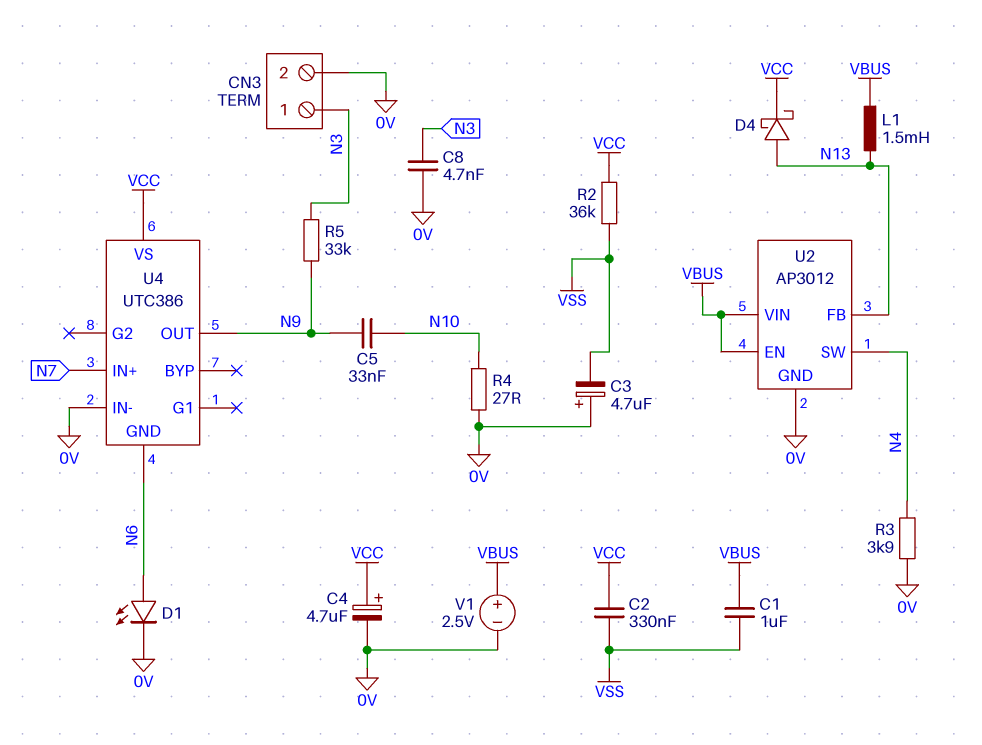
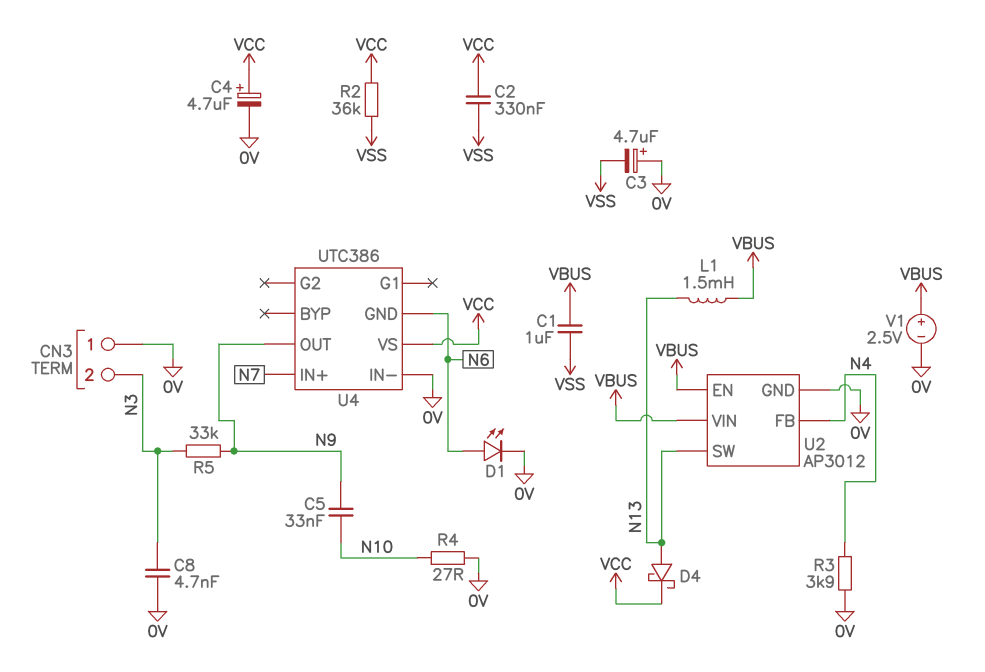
CN3 pin 1: N3 -> 0V
CN3 pin 2: 0V -> N3
U2 pin FB: N13 -> N4
U2 pin SW: N4 -> N13

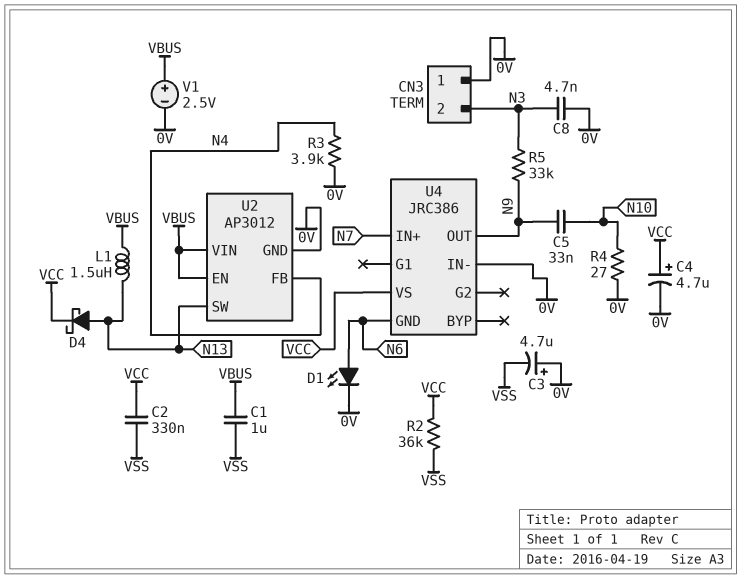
L1: 1.5mH (N13, VBUS) -> 1.5uH (N13, VBUS)
U4: UTC386 -> JRC386

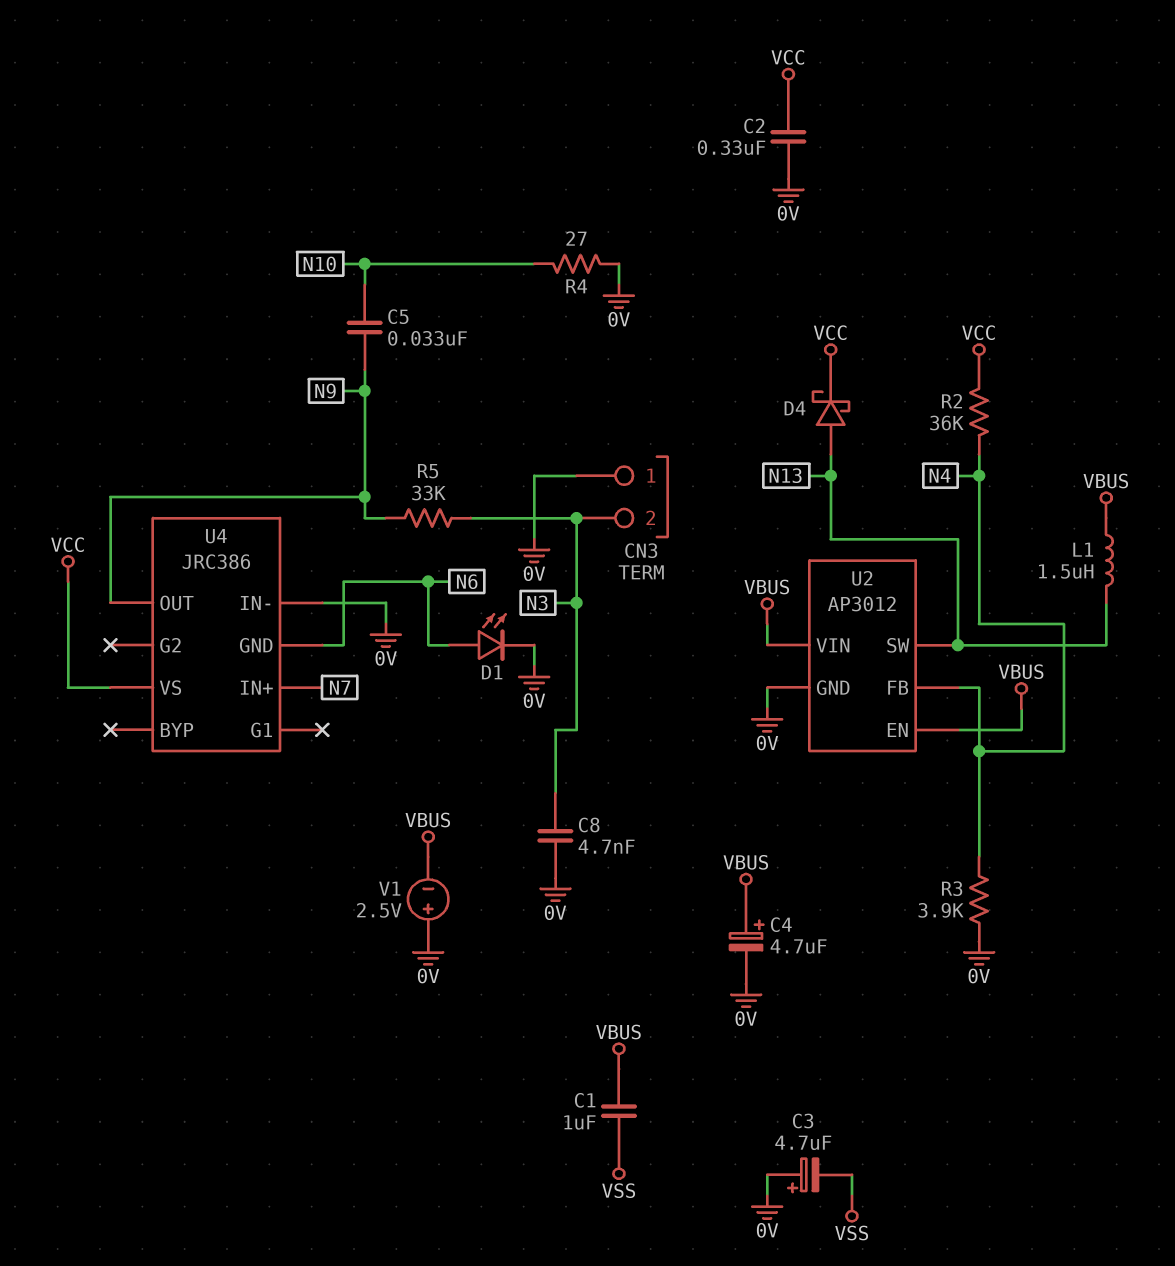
C2: 330nF (VCC, VSS) -> 330nF (0V, VCC)
C4: 4.7uF (plus VCC, minus 0V) -> 4.7uF (plus VBUS, minus 0V)
R2: 36k (VCC, VSS) -> 36k (N4, VCC)
V1: 2.5V (plus VBUS, minus 0V) -> 2.5V (plus 0V, minus VBUS)

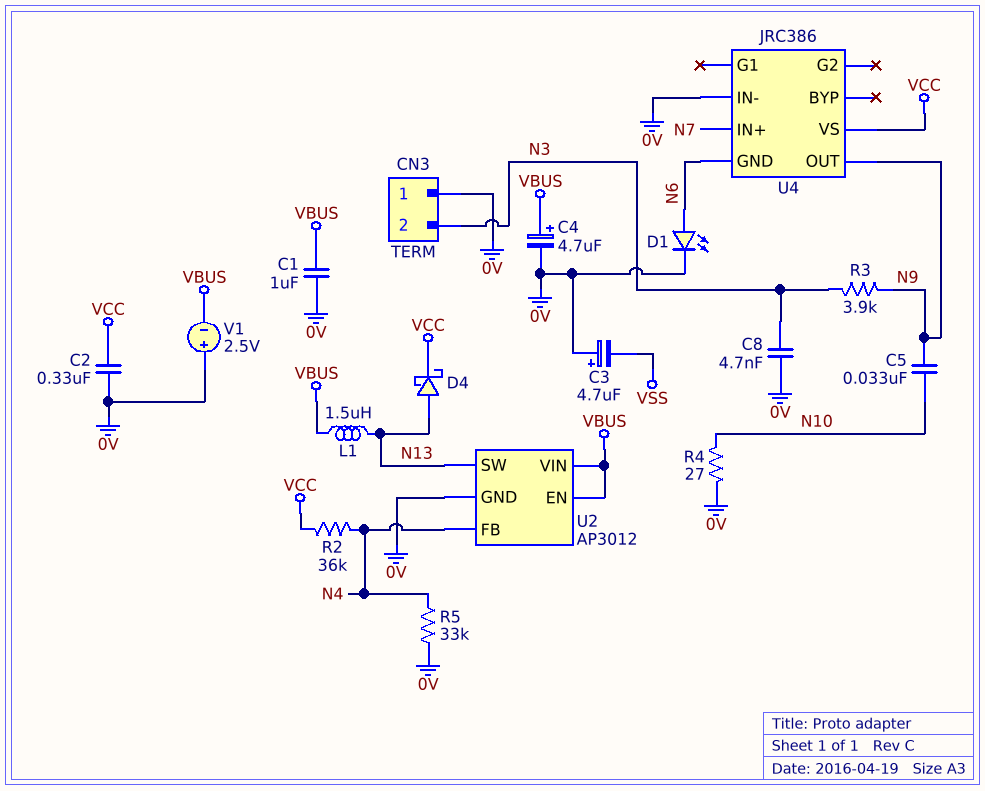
C1: 1uF (VBUS, VSS) -> 1uF (0V, VBUS)
R3: 3.9k (0V, N4) -> 3.9k (N3, N9)
R5: 33k (N3, N9) -> 33k (0V, N4)

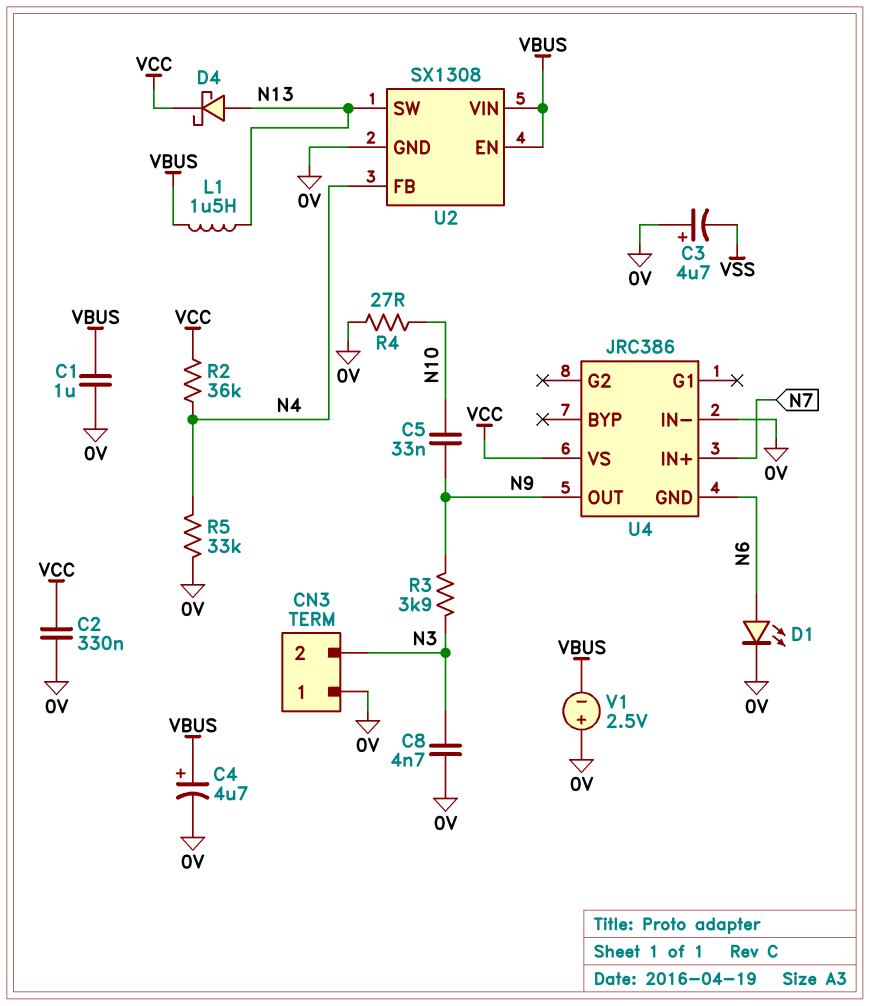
U2: AP3012 -> SX1308

